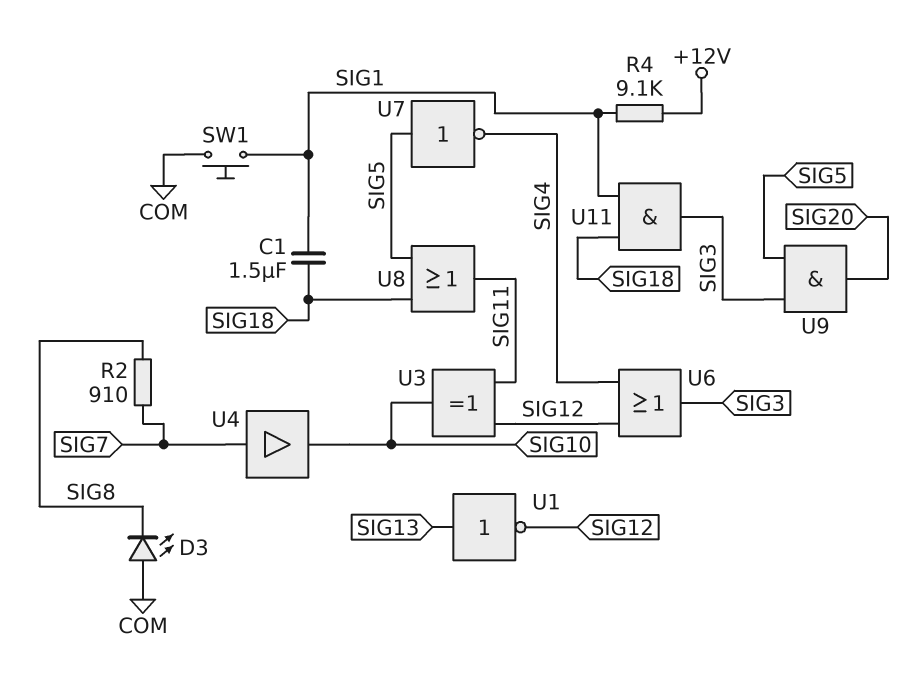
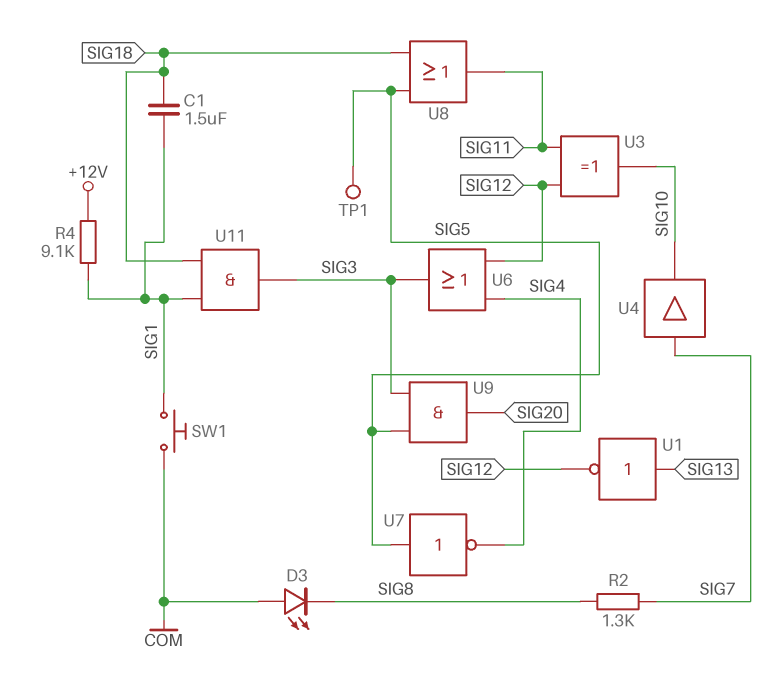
R2: 910 (SIG7, SIG8) -> 1.3k (SIG7, SIG8)
TP1: none -> test point (SIG5)

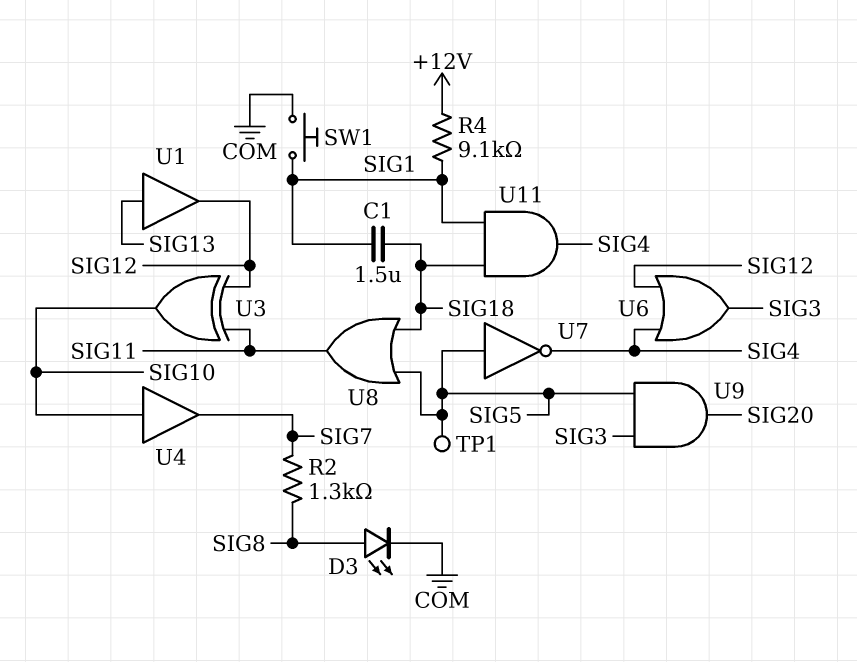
D3: LED (A COM, K SIG8) -> LED (A SIG8, K COM)
U1: NOT (in SIG13, out SIG12) -> buffer (in SIG13, out SIG12)
U4: buffer (in SIG7, out SIG10) -> buffer (in SIG10, out SIG7)
U11: AND (in SIG1, in SIG18, out SIG3) -> AND (in SIG1, in SIG18, out SIG4)

